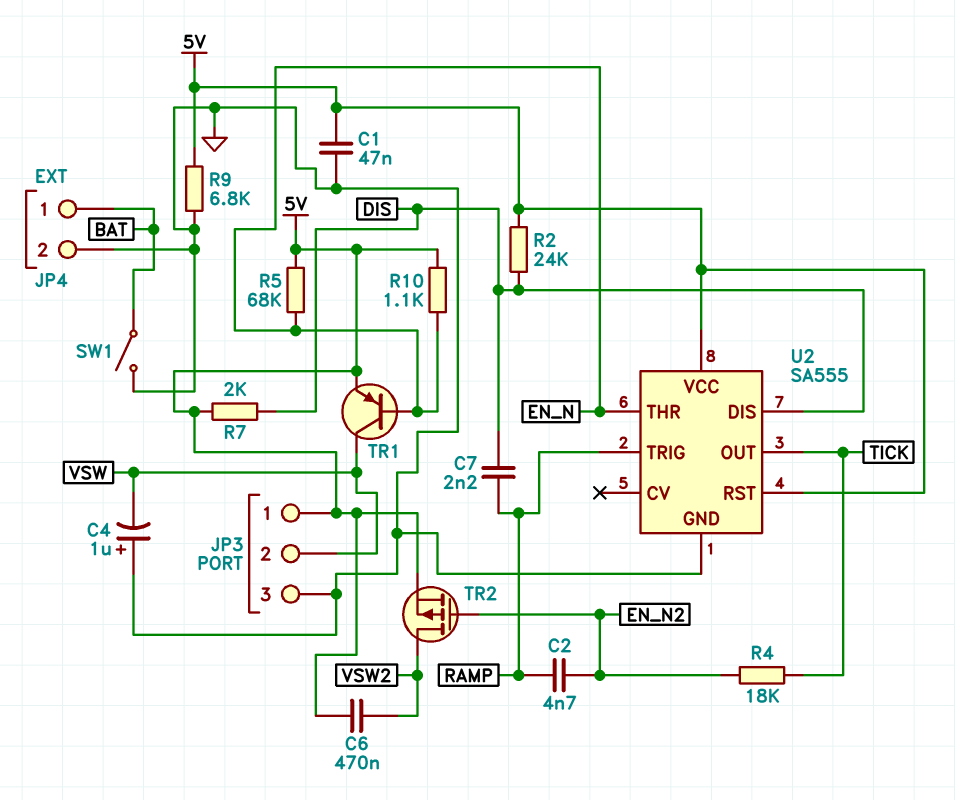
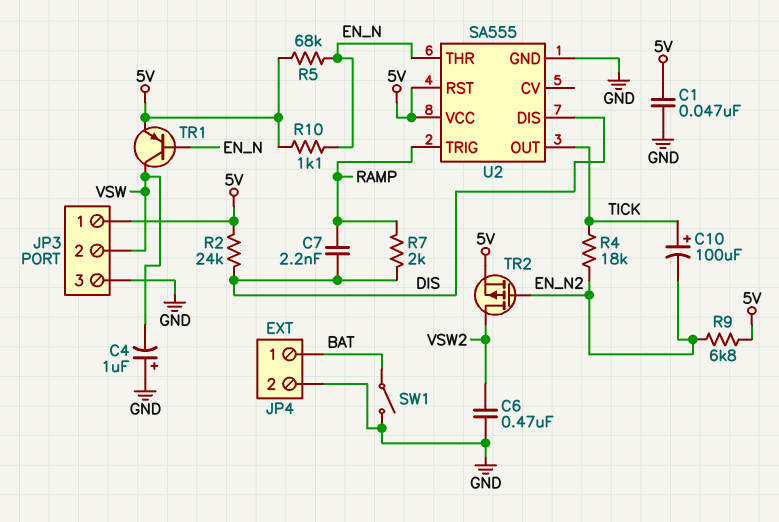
C2: 4.7nF (EN_N2, RAMP) -> none
C6: 470nF (5V, VSW2) -> 470nF (GND, VSW2)
C10: none -> 100uF (plus TICK, minus EN_N2)
R7: 2k (5V, DIS) -> 2k (DIS, RAMP)
R9: 6.8k (5V, GND) -> 6.8k (5V, EN_N2)

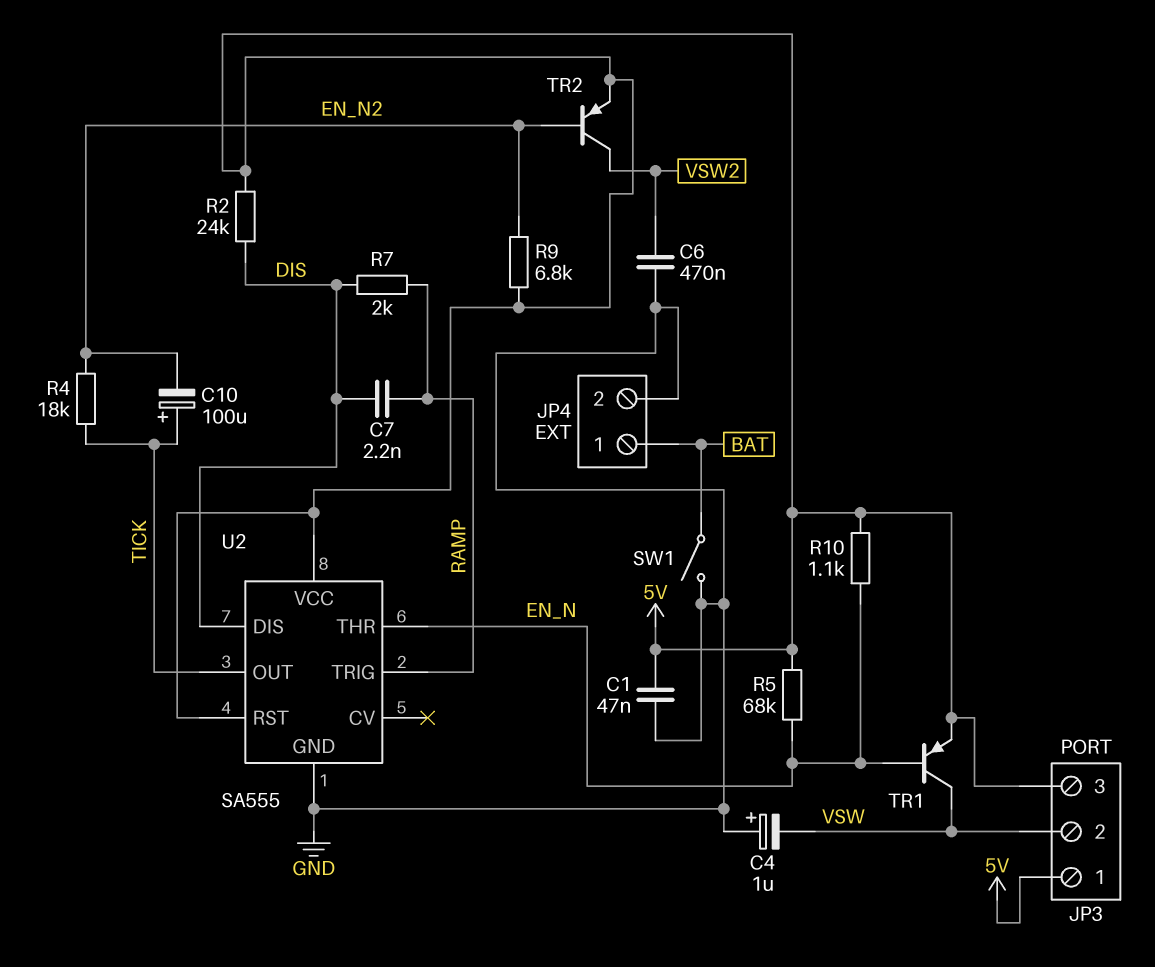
JP3 pin 3: GND -> 5V
TR2: PMOS (G EN_N2, D VSW2, S 5V) -> PNP (B EN_N2, C VSW2, E 5V)

